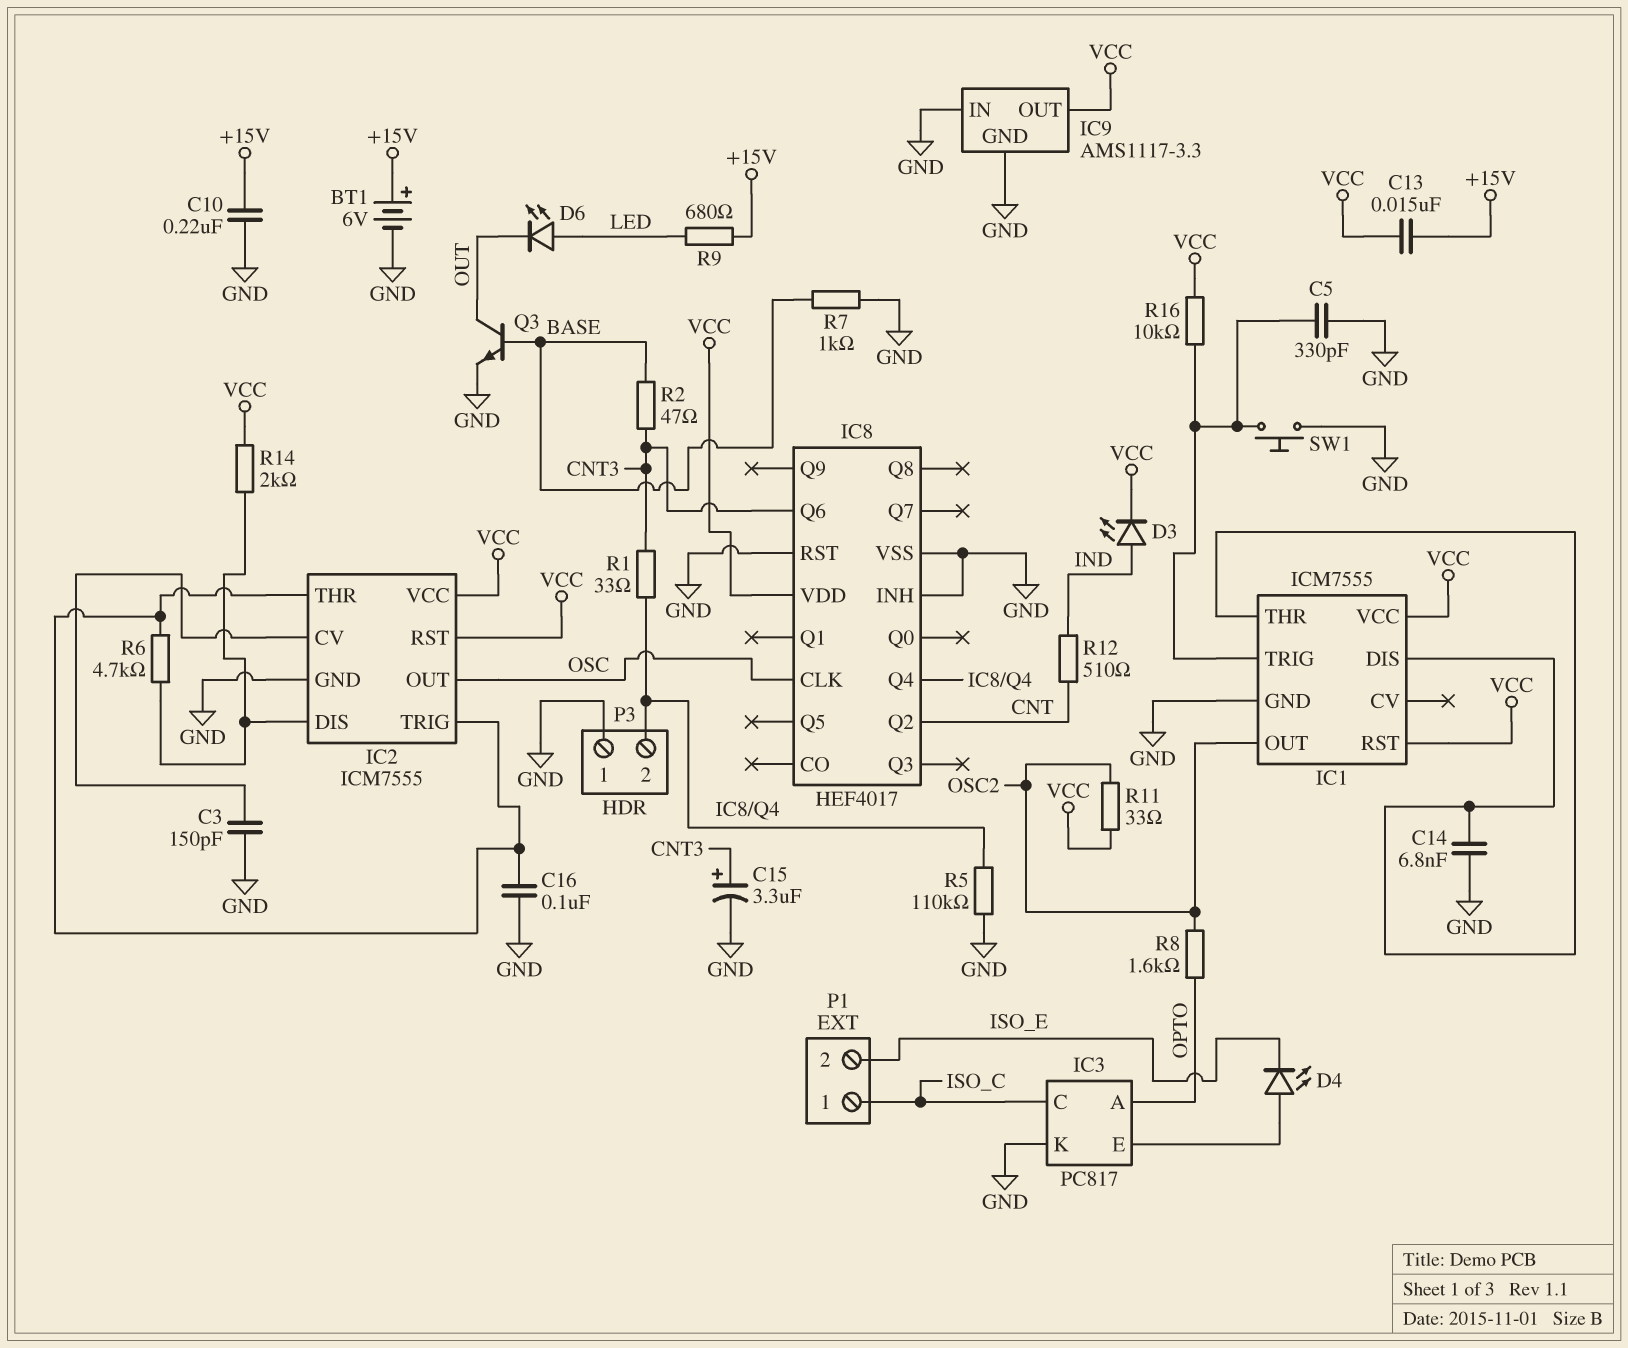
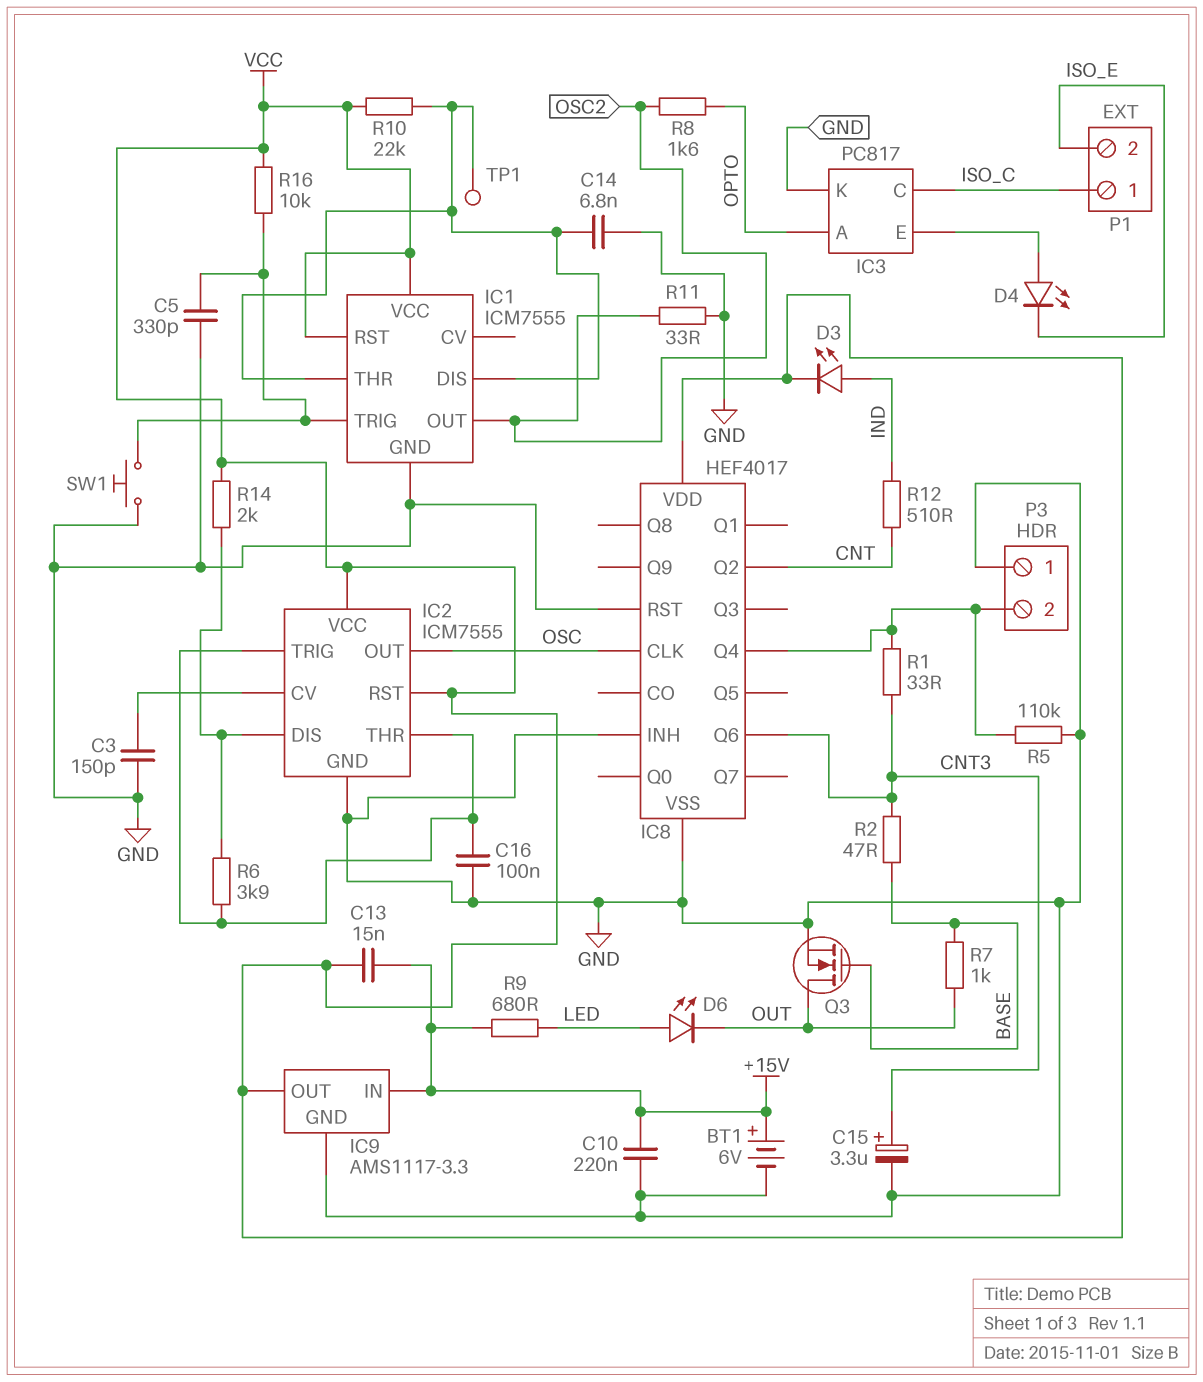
IC9 pin IN: GND -> +15V
Q3: NPN (B BASE, C OUT, E GND) -> NMOS (G BASE, D OUT, S GND)
R6: 4.7k (IC2/DIS, IC2/THR) -> 3.9k (IC2/DIS, IC2/THR)
R7: 1k (BASE, GND) -> 1k (BASE, OUT)
R10: none -> 22k (IC1/DIS, VCC)
R11: 33 (OSC2, VCC) -> 33 (GND, OSC2)
TP1: none -> test point (IC1/DIS)

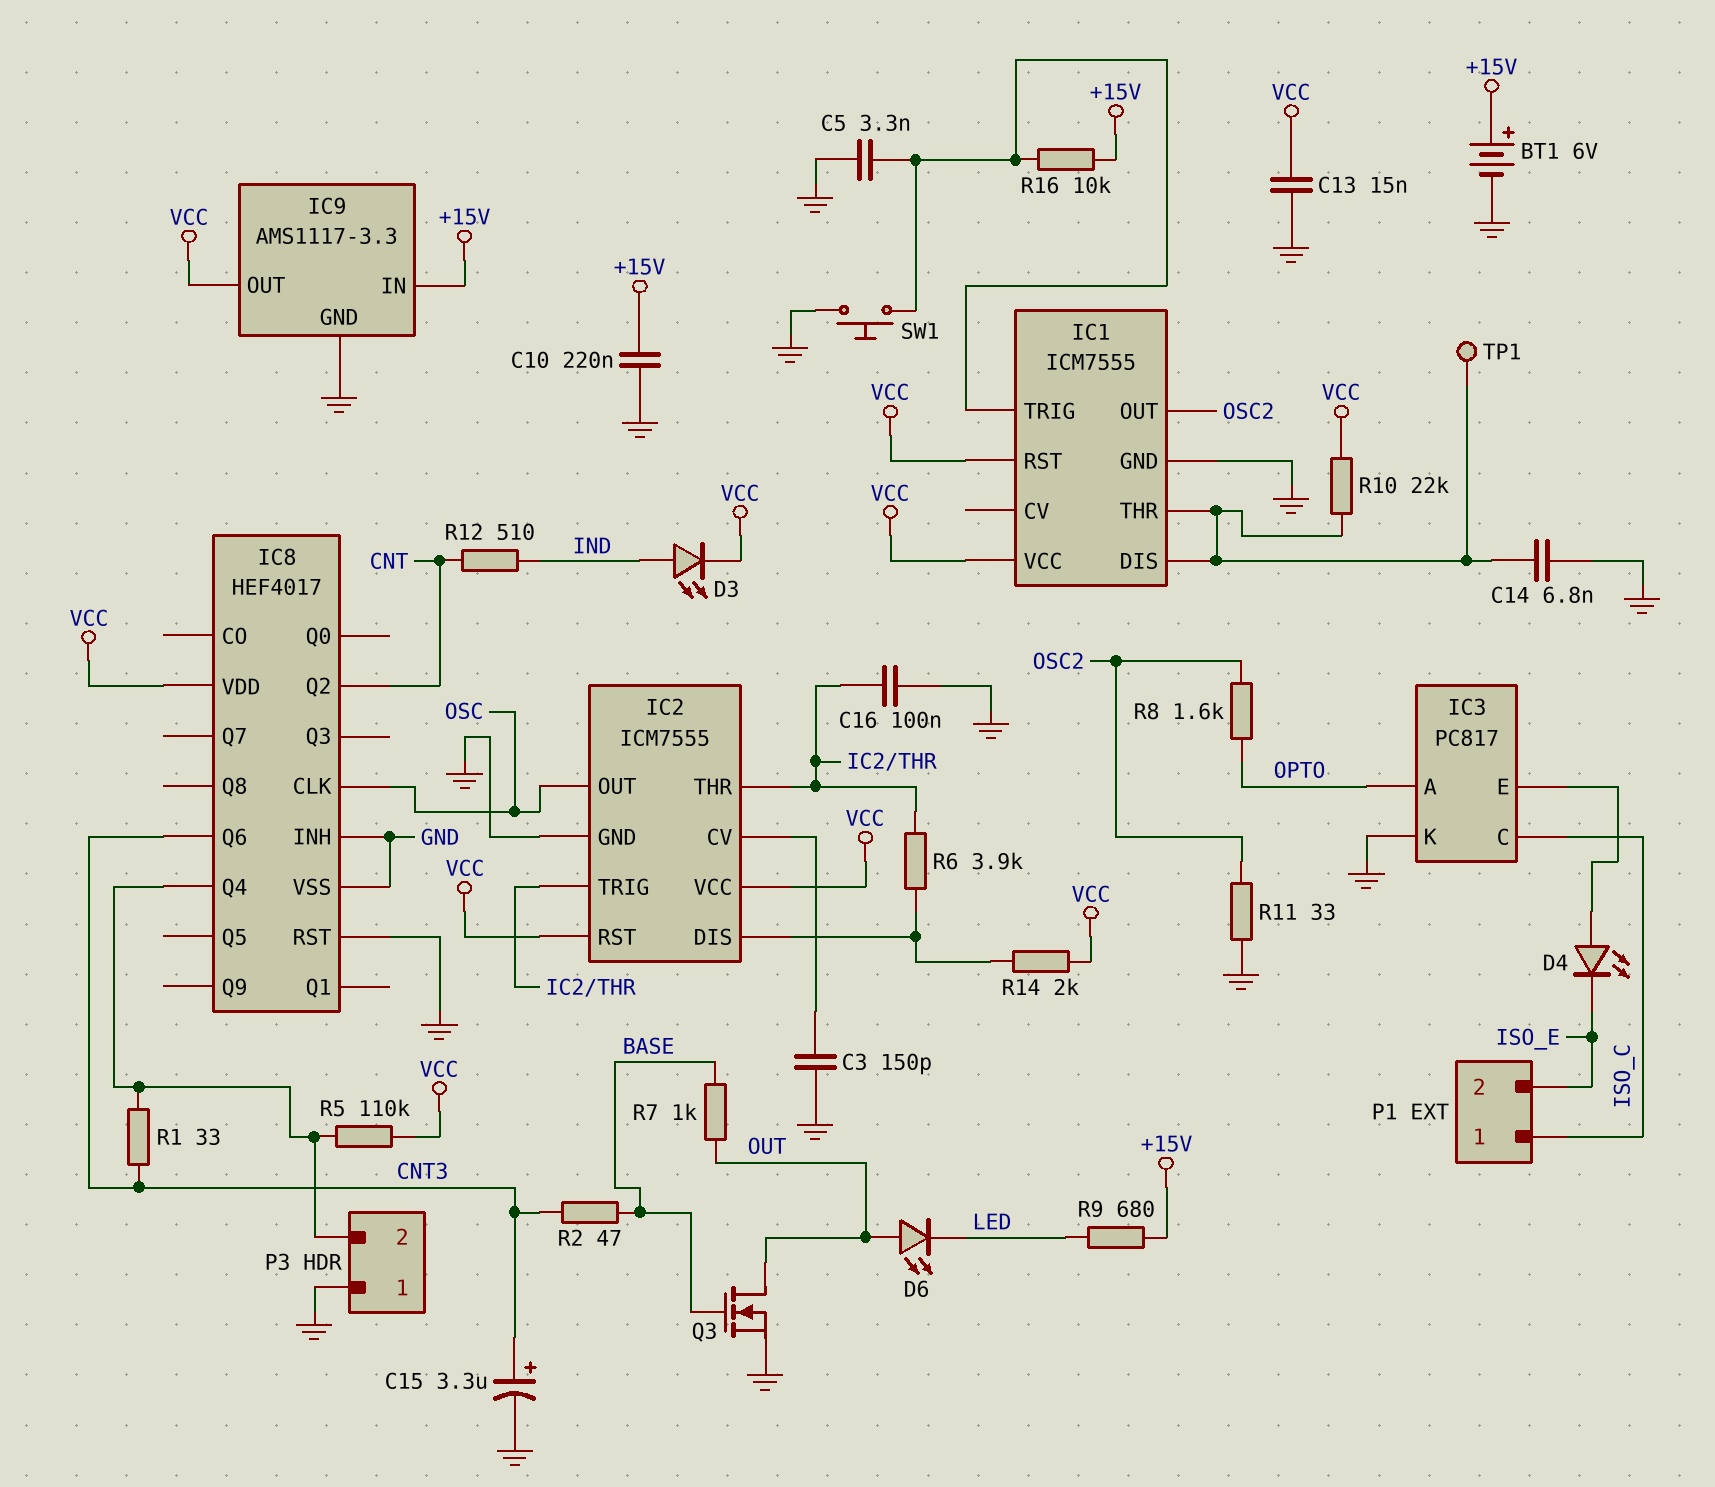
C5: 330pF (GND, IC1/TRIG) -> 3.3nF (GND, IC1/TRIG)
C13: 15nF (+15V, VCC) -> 15nF (GND, VCC)
D6: LED (A LED, K OUT) -> LED (A OUT, K LED)
R5: 110k (GND, IC8/Q4) -> 110k (IC8/Q4, VCC)
R16: 10k (IC1/TRIG, VCC) -> 10k (+15V, IC1/TRIG)

